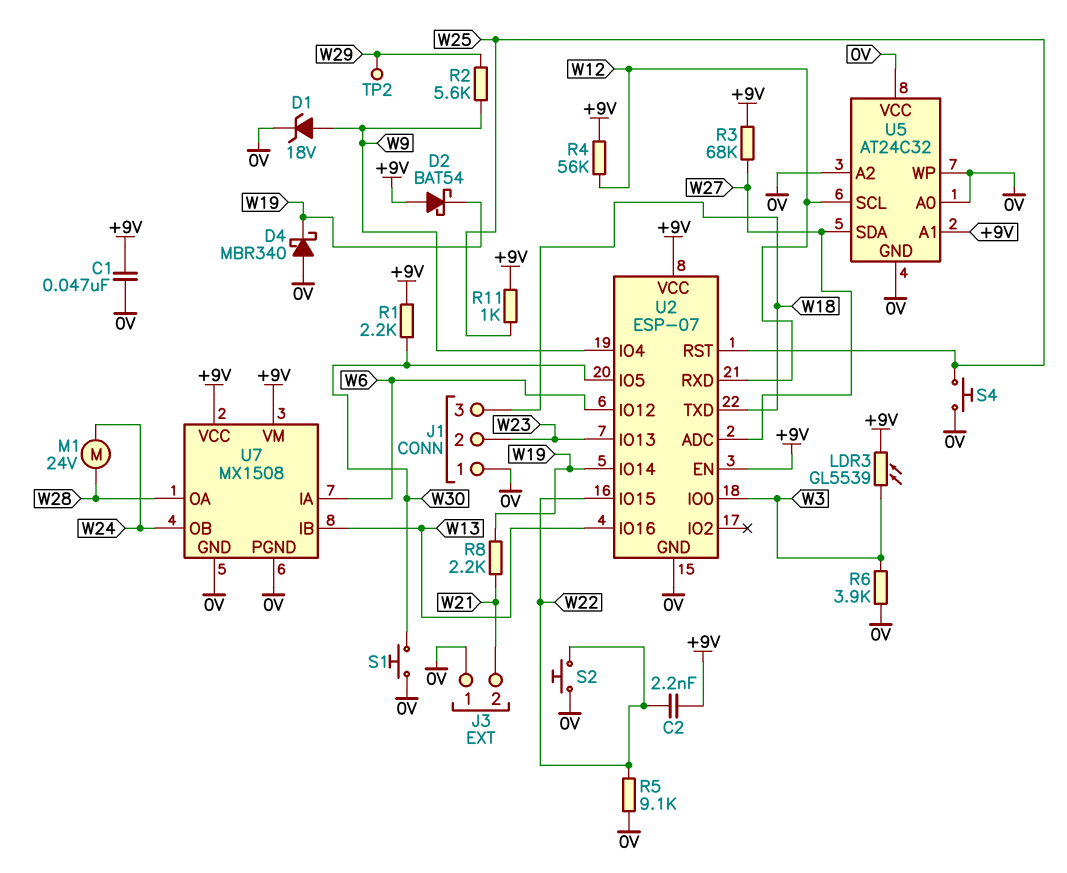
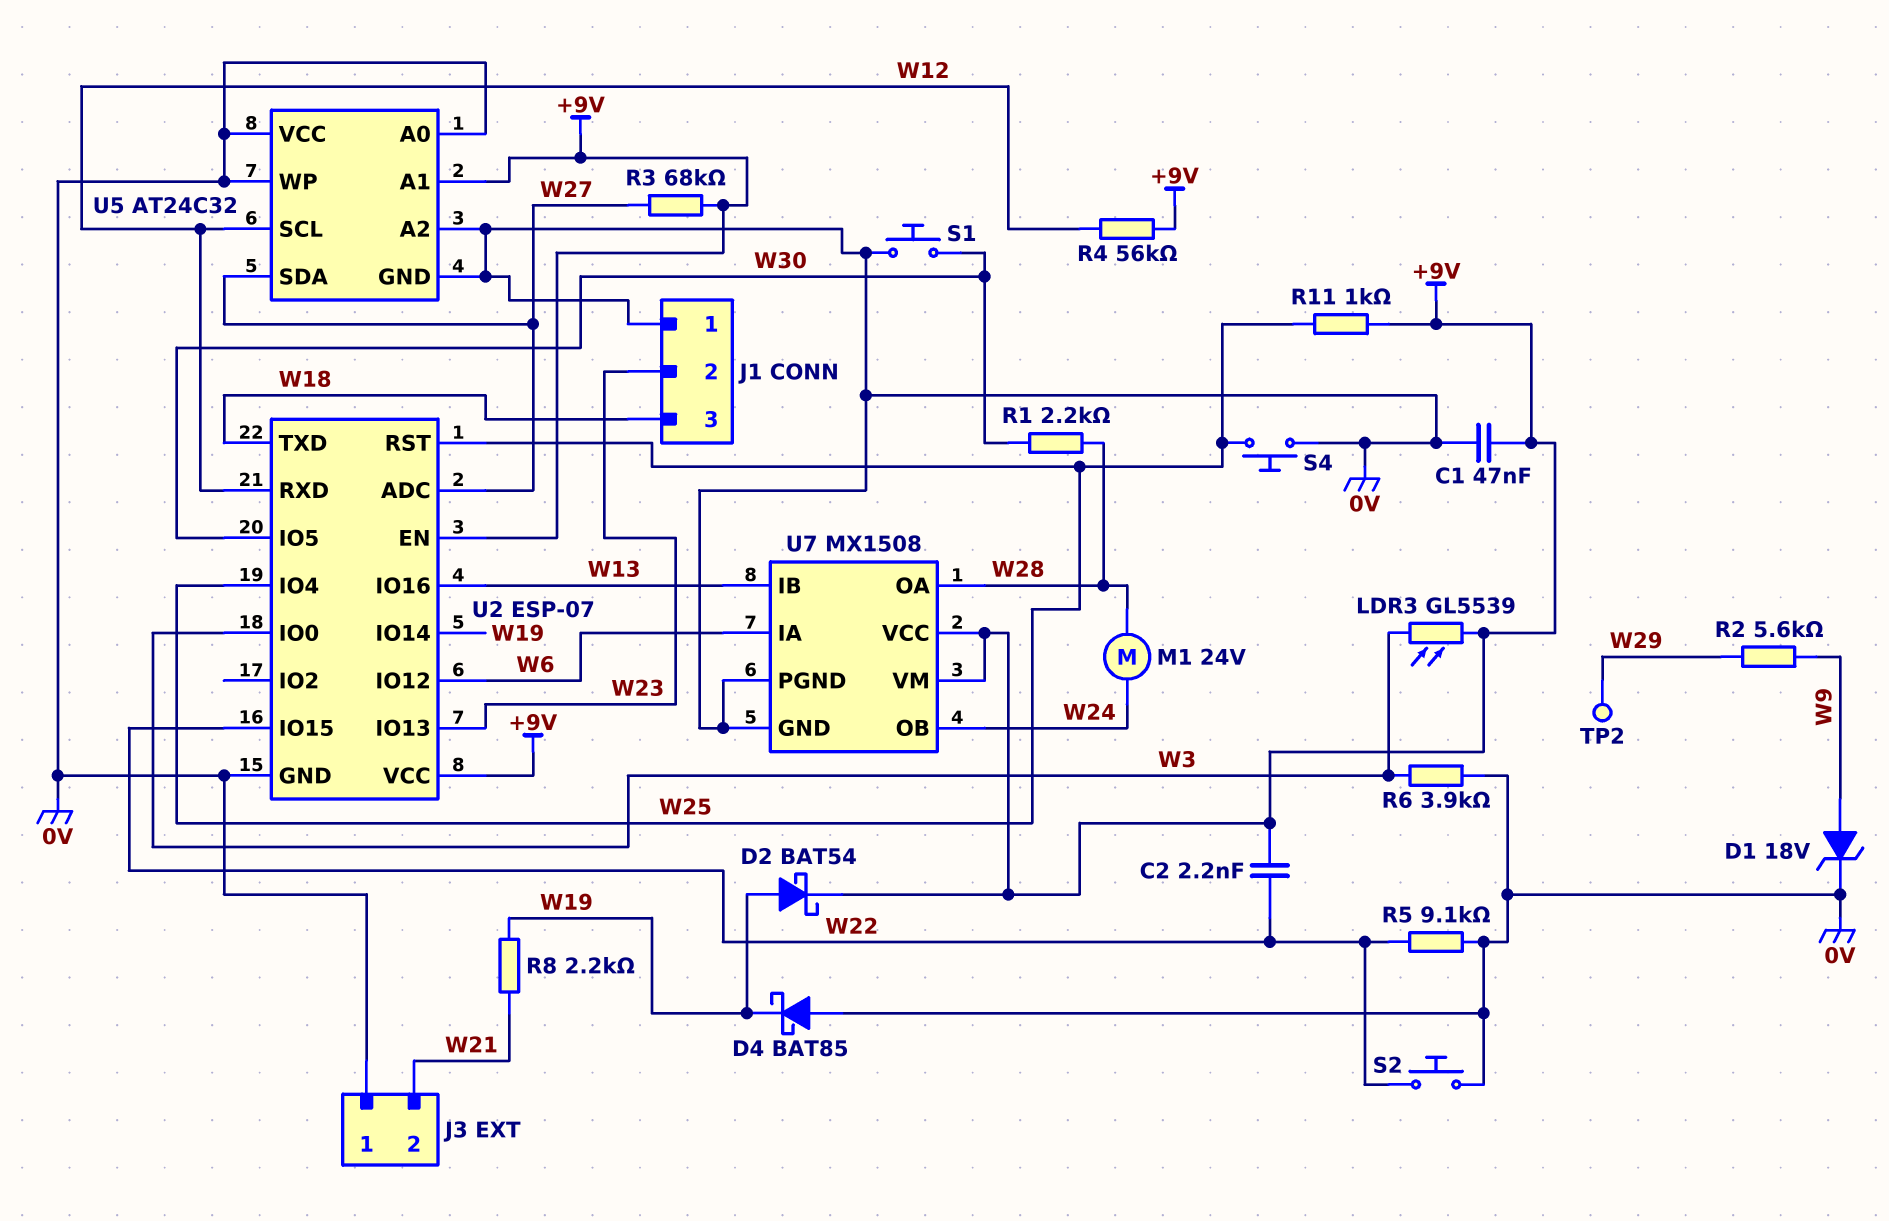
D2: schottky BAT54 (A +9V, K W19) -> schottky BAT54 (A W19, K +9V)
D4: schottky MBR340 (A 0V, K W19) -> schottky BAT85 (A 0V, K W19)
R1: 2.2k (+9V, W30) -> 2.2k (W28, W30)
U2 pin IO4: W9 -> W25

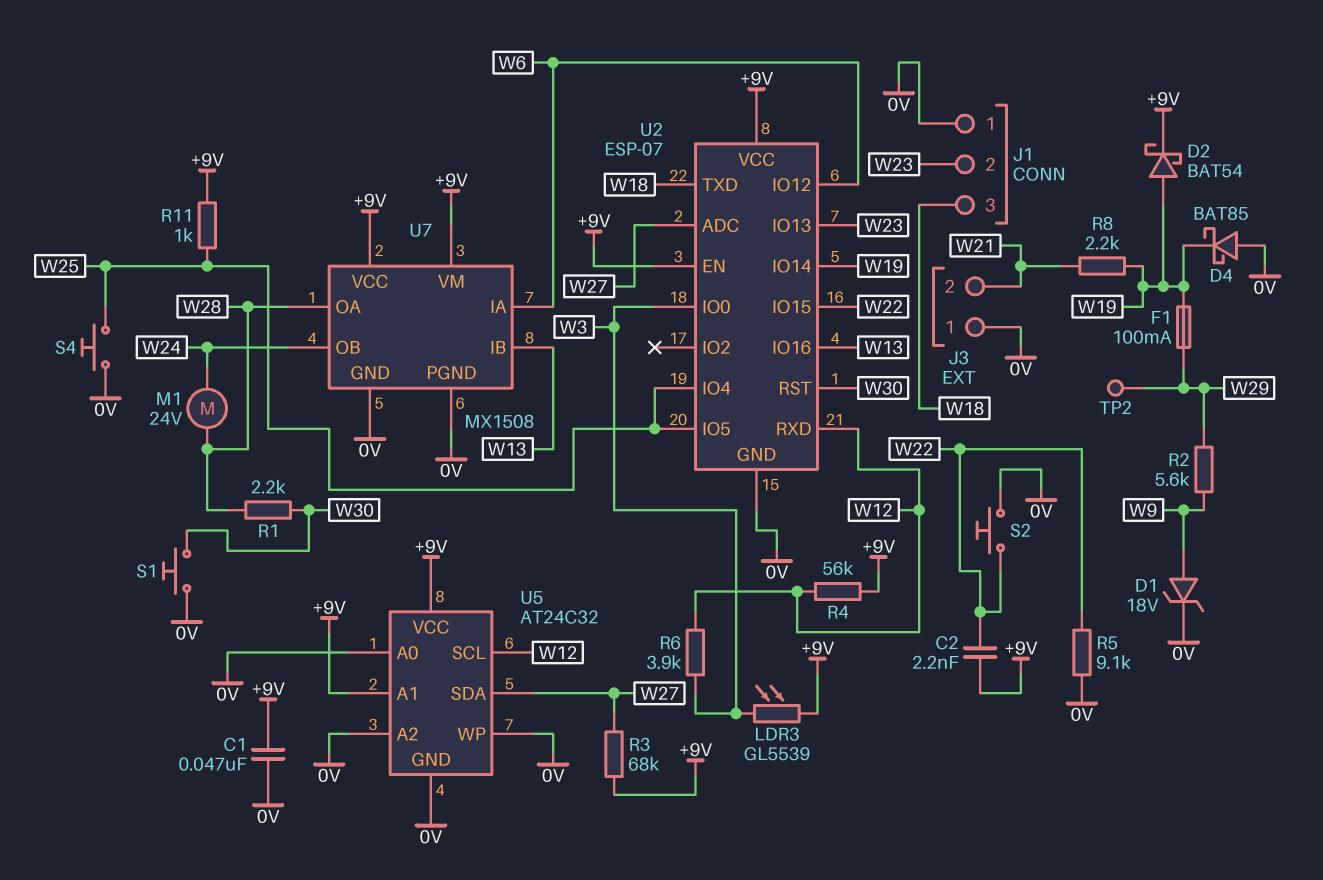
F1: none -> 100mA (W19, W29)
R6: 3.9k (0V, W3) -> 3.9k (W3, W12)
U2 pin IO5: W30 -> W25
U2 pin RST: W25 -> W30
U5 pin VCC: 0V -> +9V

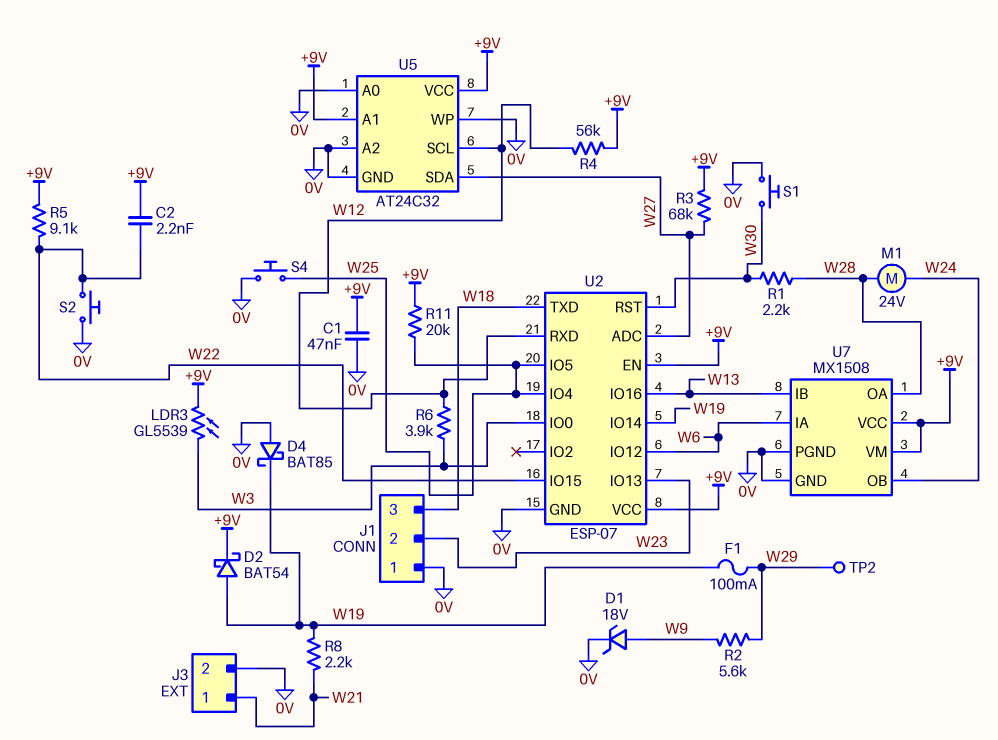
J3 pin 1: 0V -> W21
J3 pin 2: W21 -> 0V
R5: 9.1k (0V, W22) -> 9.1k (+9V, W22)
R11: 1k (+9V, W25) -> 20k (+9V, W25)

